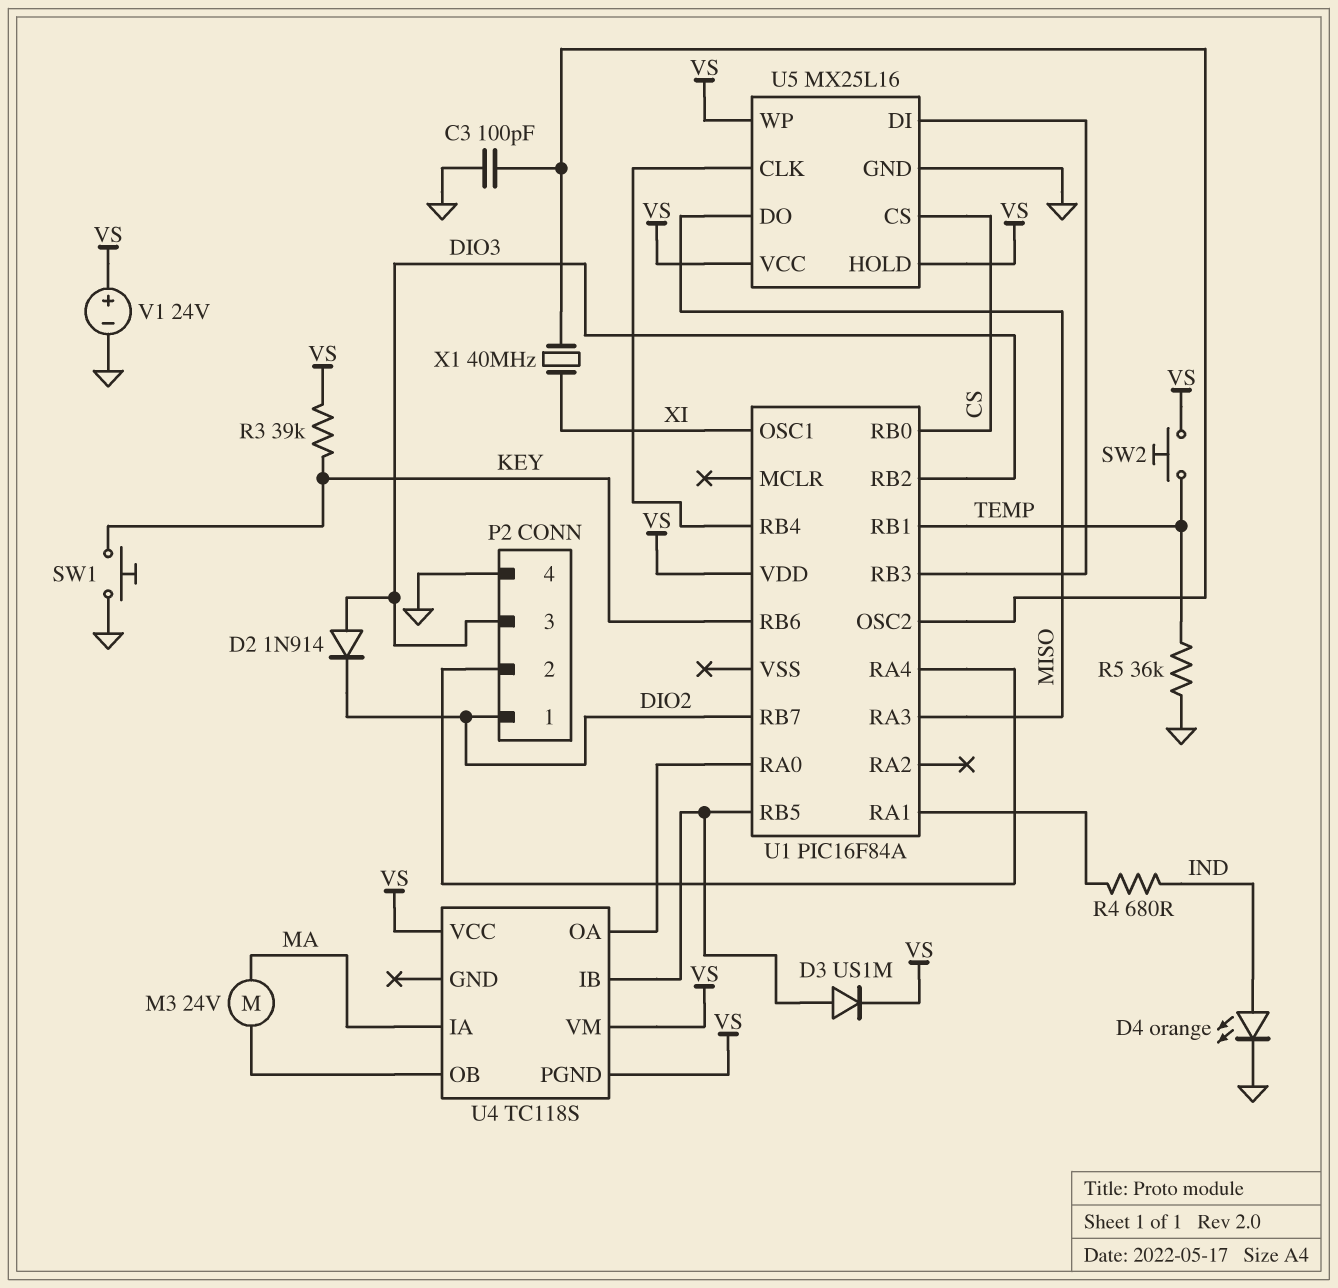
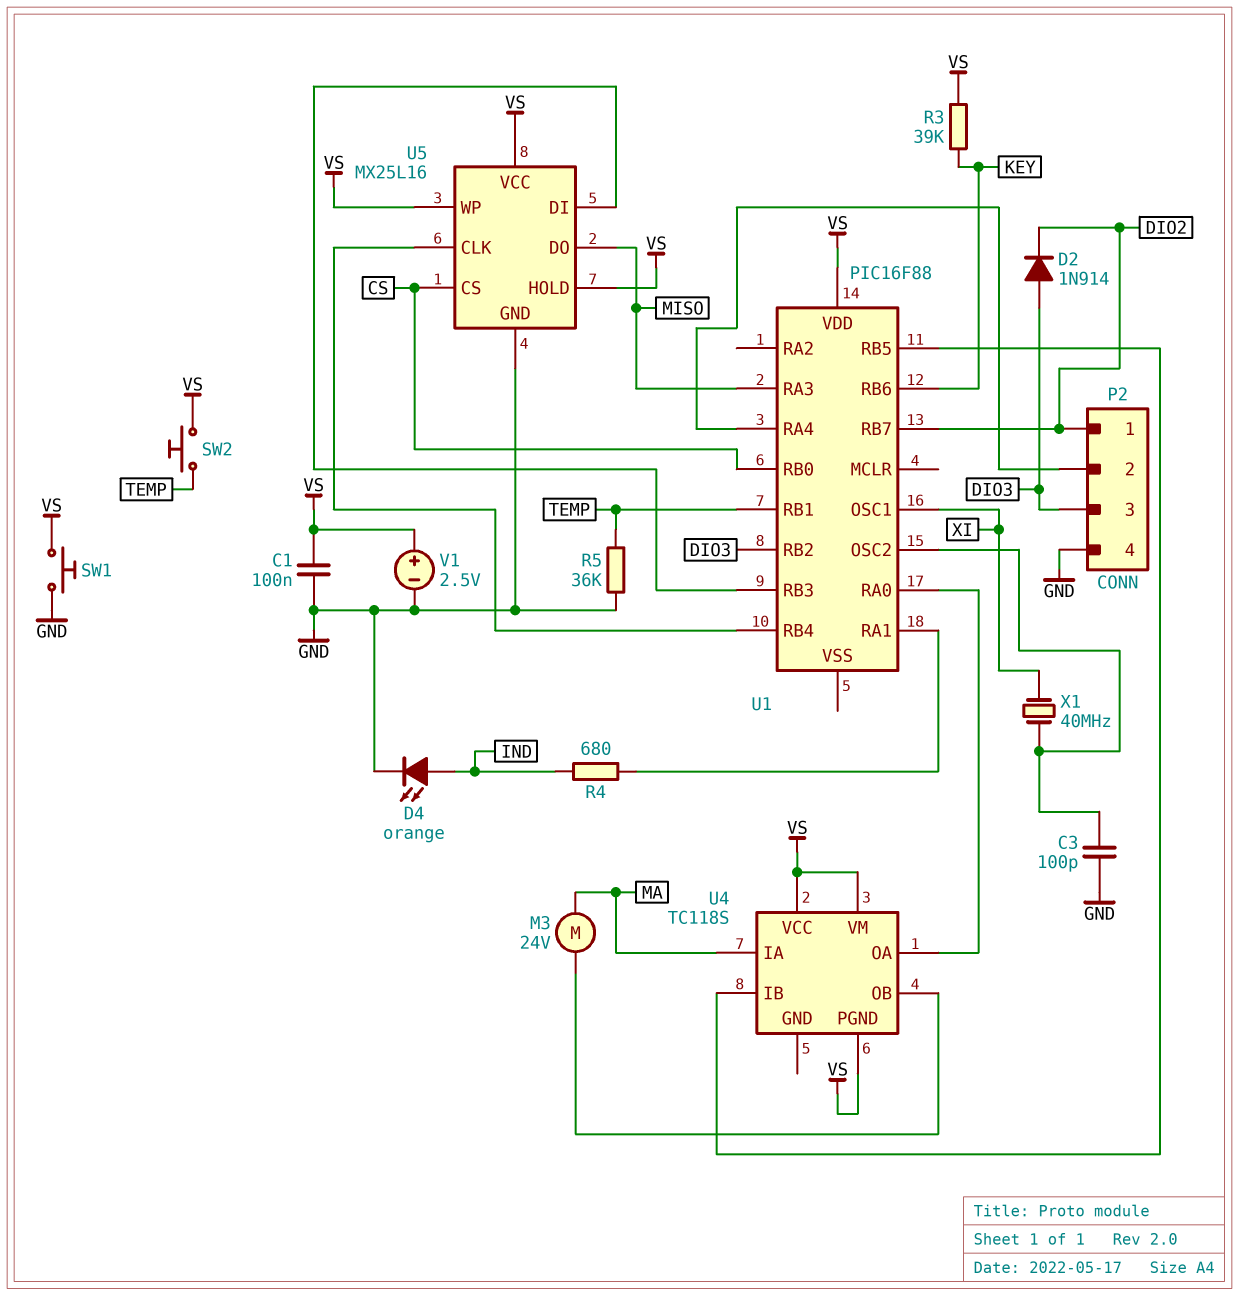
C1: none -> 100nF (GND, VS)
D3: diode US1M (A U1/RB5, K VS) -> none
SW1: button (GND, KEY) -> button (GND, VS)
U1: PIC16F84A -> PIC16F88
V1: 24V (plus VS, minus GND) -> 2.5V (plus VS, minus GND)

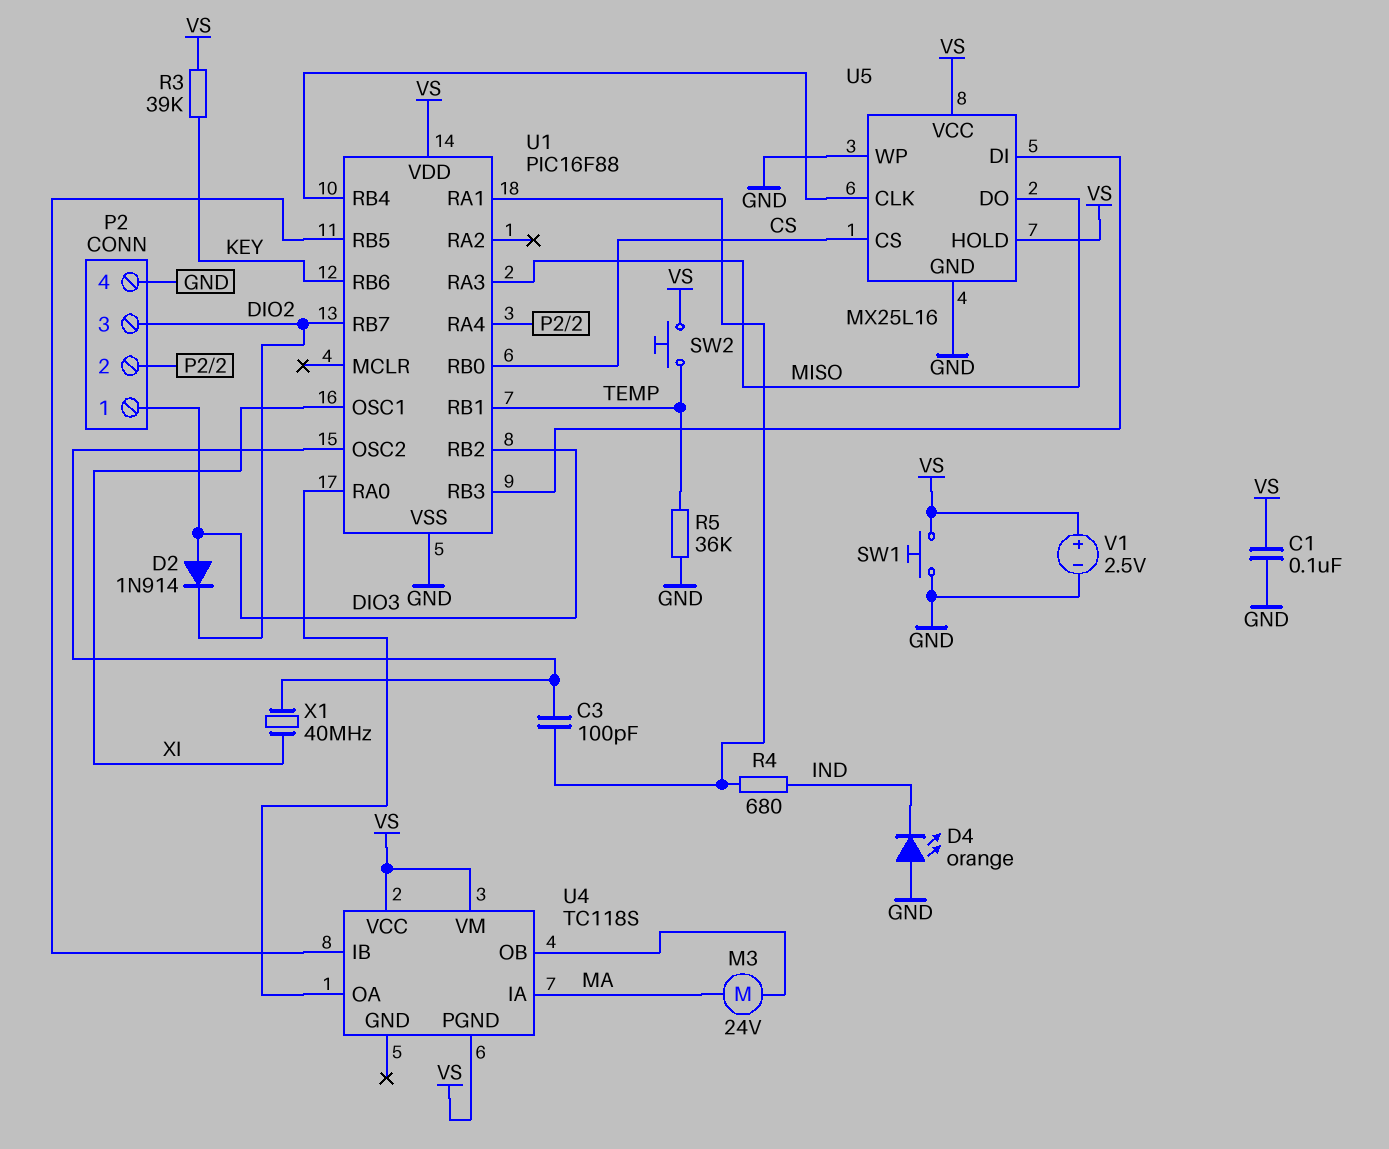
C3: 100pF (GND, U1/OSC2) -> 100pF (U1/OSC2, U1/RA1)
D4: LED orange (A IND, K GND) -> LED orange (A GND, K IND)
P2 pin 1: DIO2 -> DIO3
P2 pin 3: DIO3 -> DIO2
U1 pin VSS: none -> GND
U5 pin WP: VS -> GND

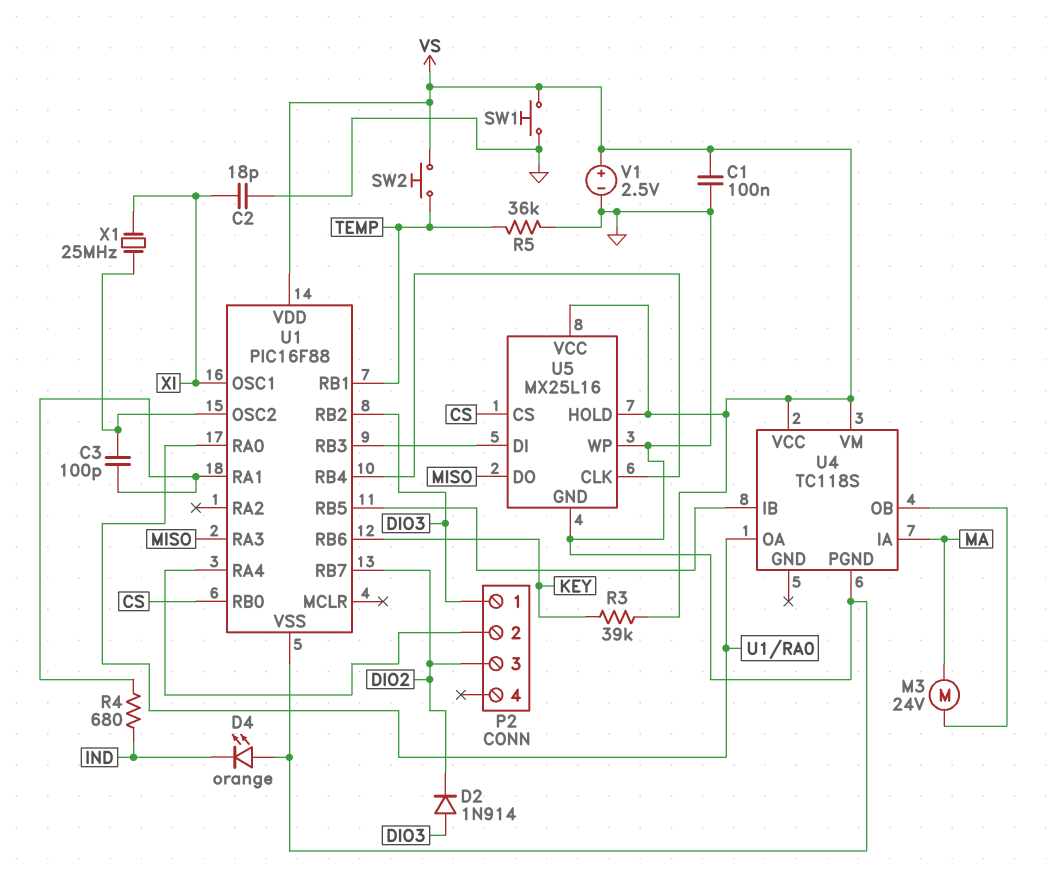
C2: none -> 18pF (GND, XI)
P2 pin 4: GND -> none
U4 pin PGND: VS -> GND
X1: 40MHz (U1/OSC2, XI) -> 25MHz (U1/OSC2, XI)

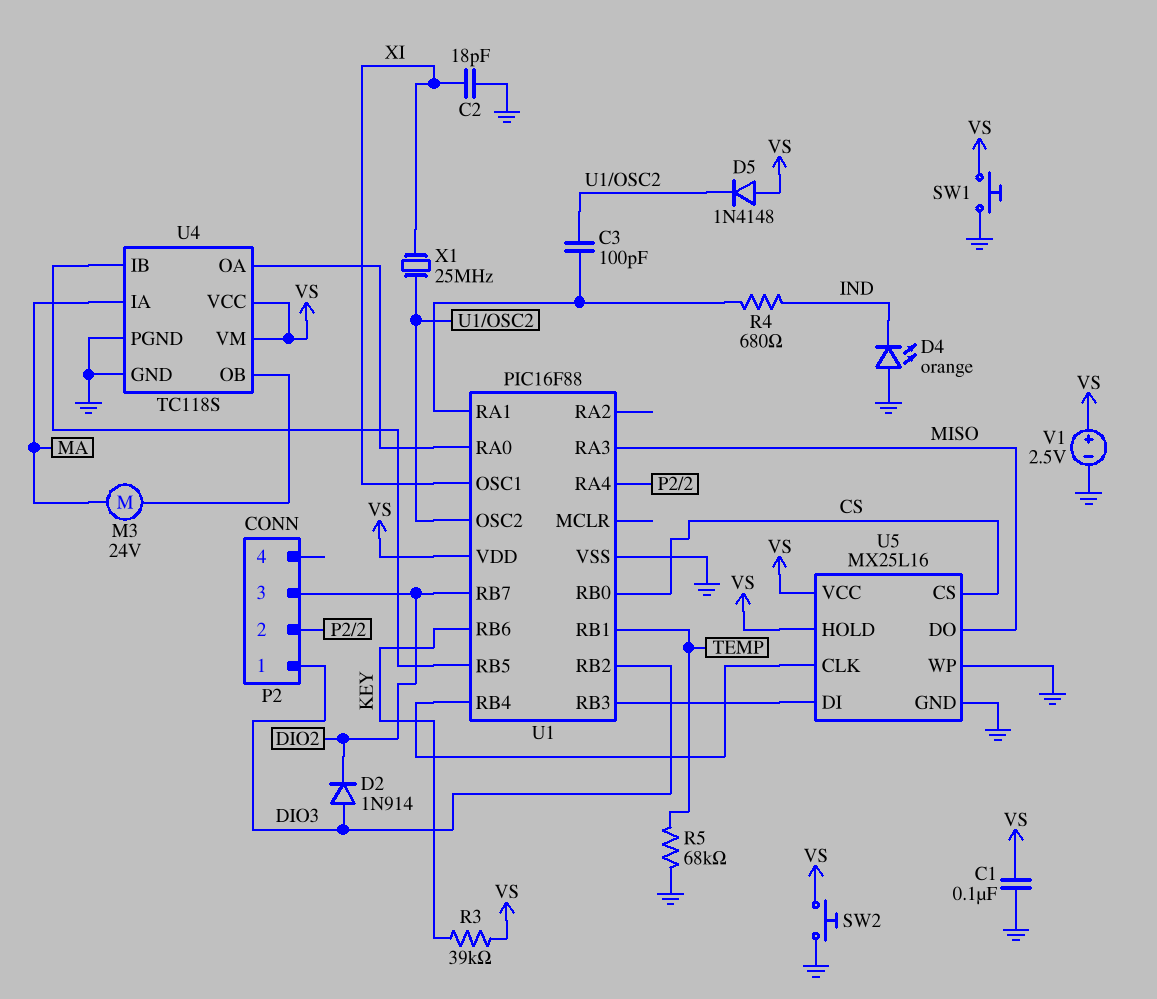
D5: none -> diode 1N4148 (A VS, K U1/OSC2)
R5: 36k (GND, TEMP) -> 68k (GND, TEMP)
SW2: button (TEMP, VS) -> button (GND, VS)
U4 pin GND: none -> GND

